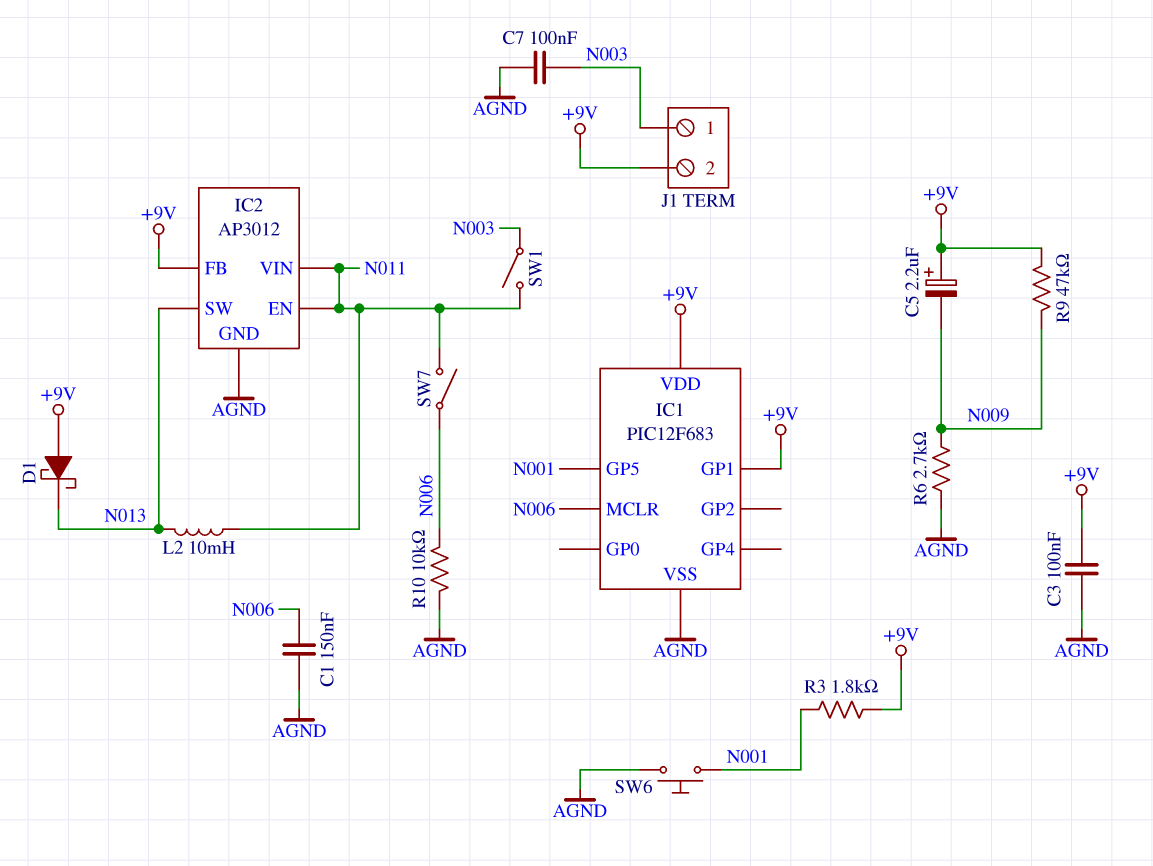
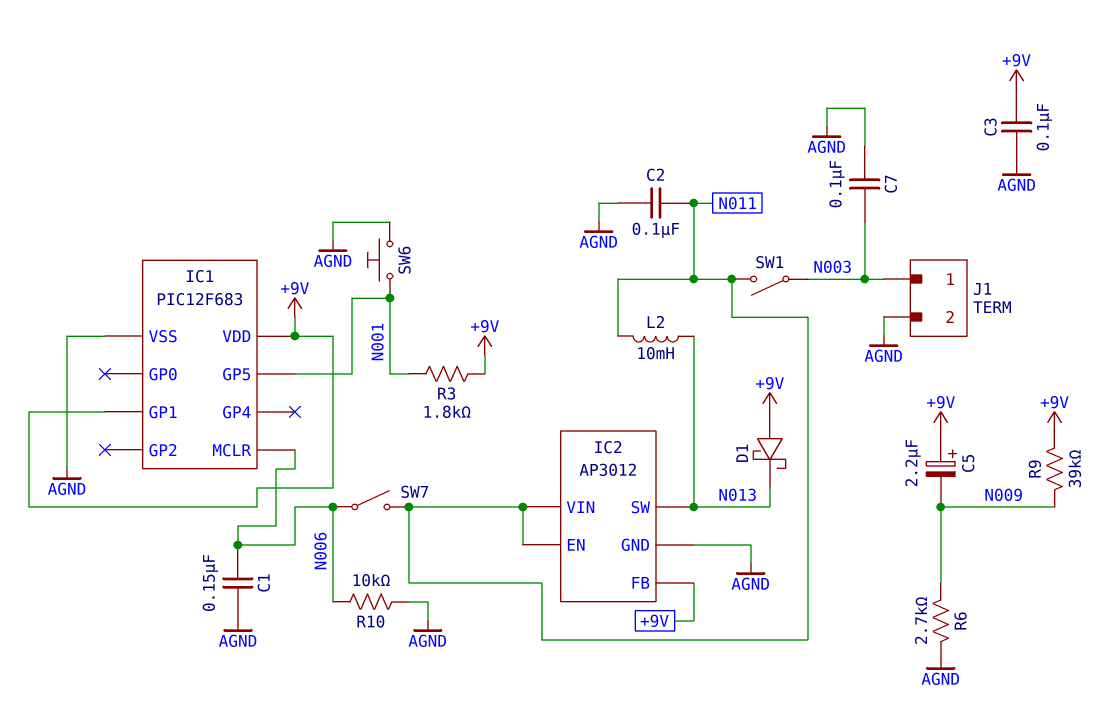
C2: none -> 100nF (AGND, N011)
J1 pin 2: +9V -> AGND
R9: 47k (+9V, N009) -> 39k (+9V, N009)

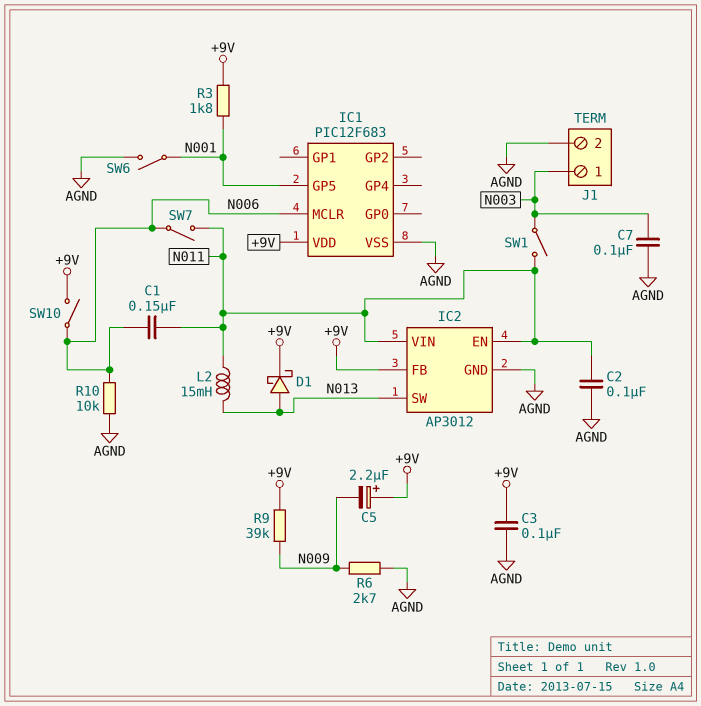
C1: 150nF (AGND, N006) -> 150nF (N006, N011)
D1: schottky (A +9V, K N013) -> schottky (A N013, K +9V)
IC1 pin GP1: +9V -> none
L2: 10mH (N011, N013) -> 15mH (N011, N013)
SW6: button (AGND, N001) -> switch (AGND, N001)
SW10: none -> switch (+9V, N006)

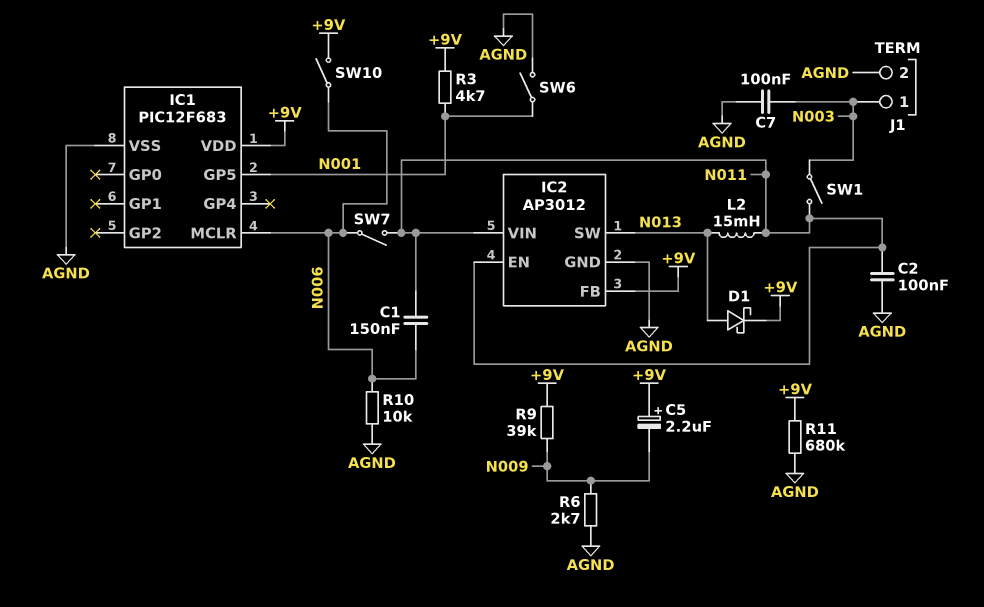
C3: 100nF (+9V, AGND) -> none
R3: 1.8k (+9V, N001) -> 4.7k (+9V, N001)
R11: none -> 680k (+9V, AGND)

